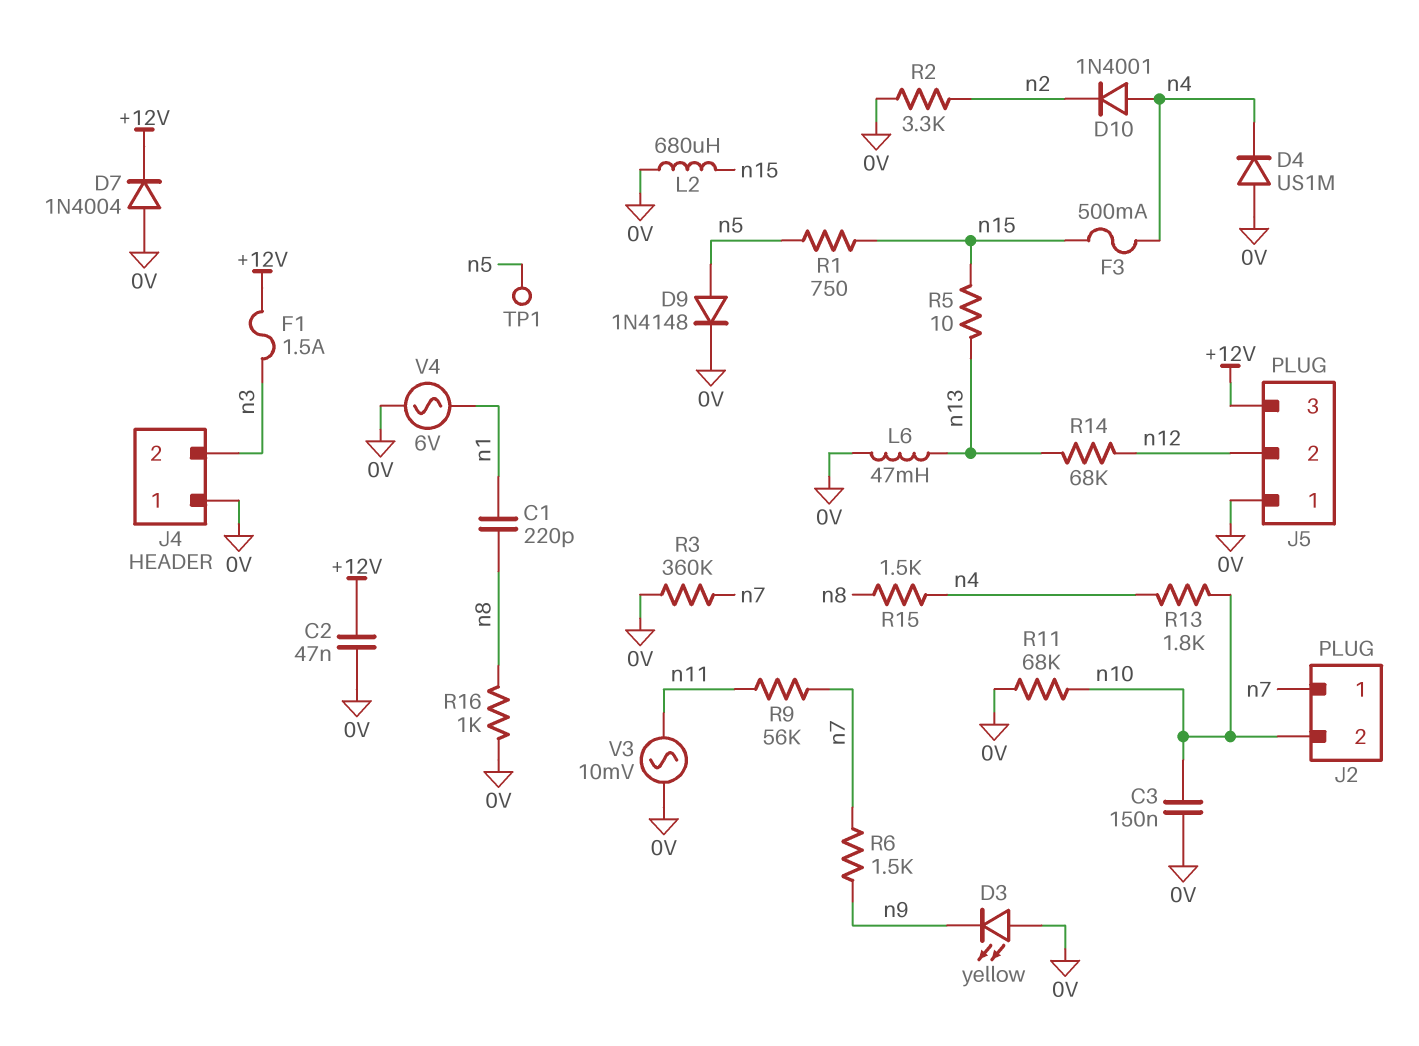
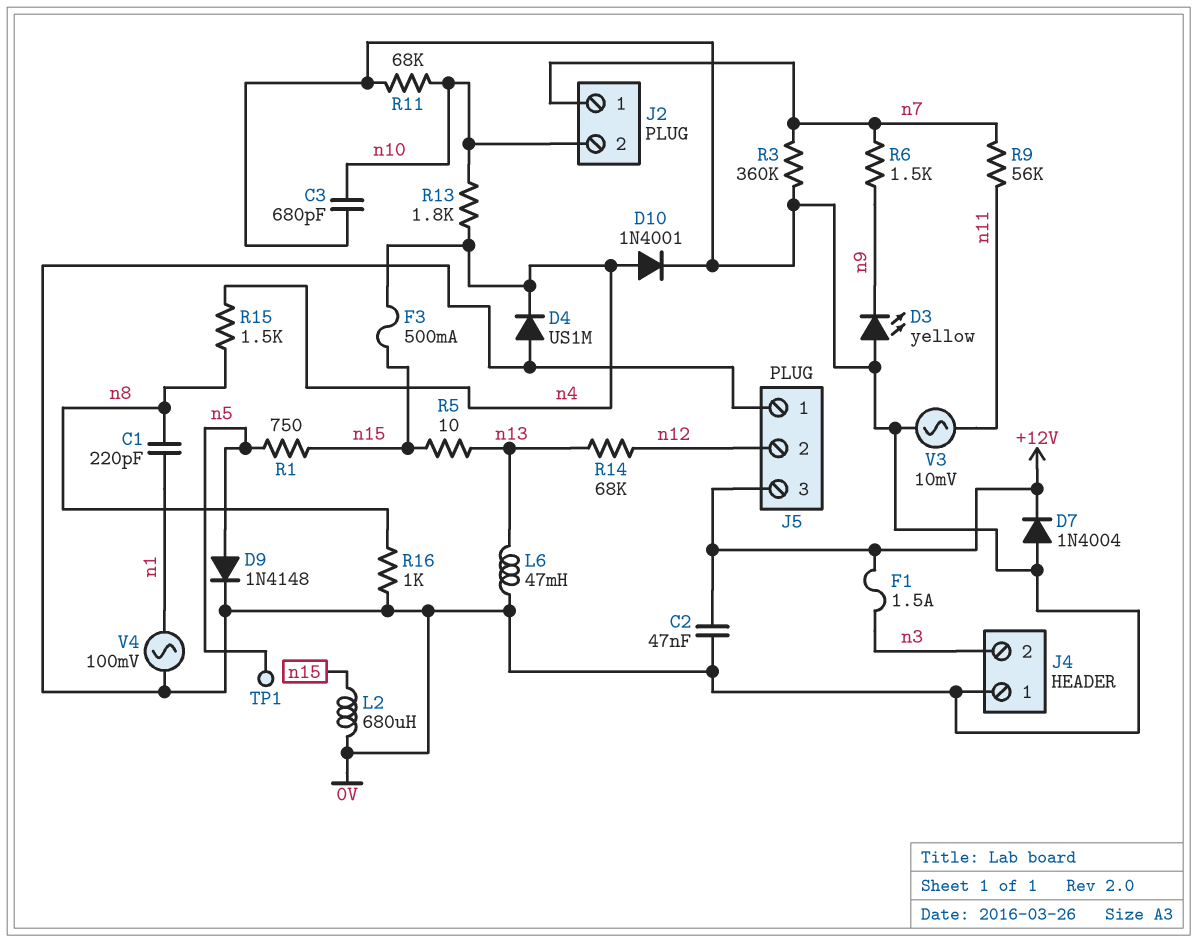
C3: 150nF (0V, n10) -> 680pF (0V, n10)
D10: diode 1N4001 (A n4, K n2) -> diode 1N4001 (A n4, K 0V)
R2: 3.3k (0V, n2) -> none
V4: AC 6V (0V, n1) -> AC 100mV (0V, n1)

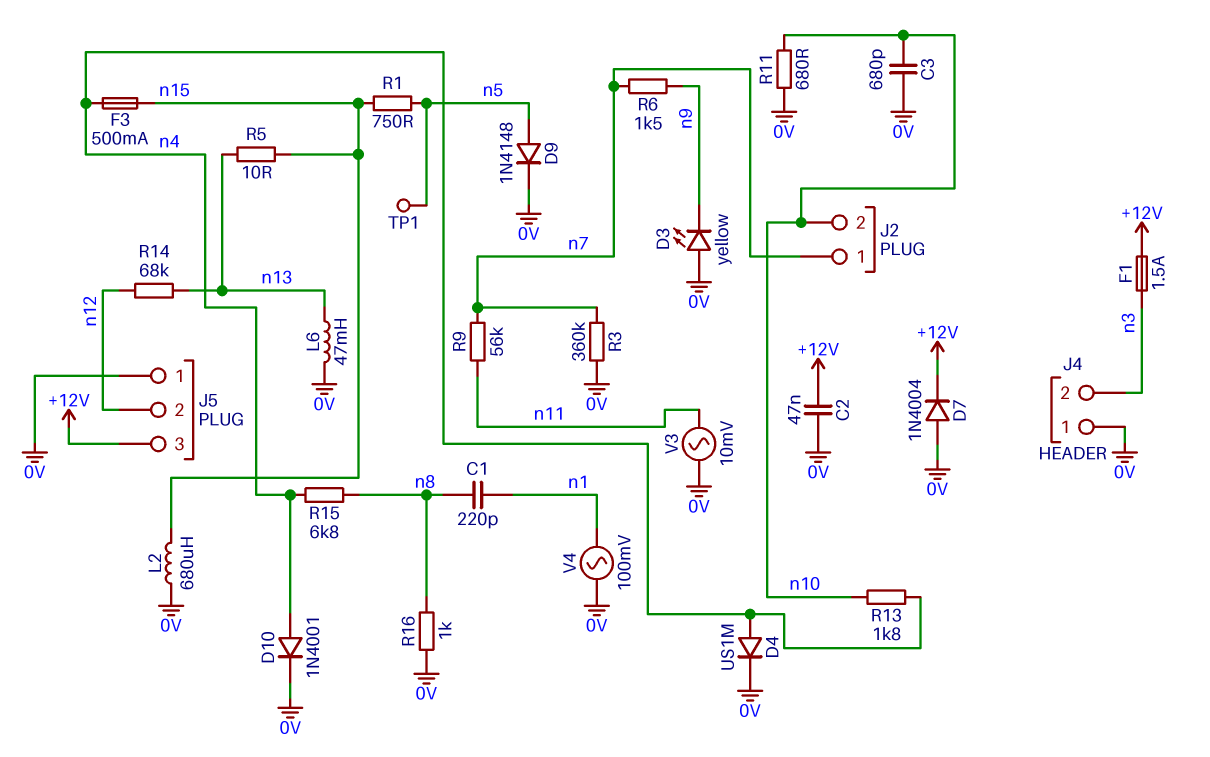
D4: diode US1M (A 0V, K n4) -> diode US1M (A n4, K 0V)
R11: 68k (0V, n10) -> 680 (0V, n10)
R15: 1.5k (n4, n8) -> 6.8k (n4, n8)

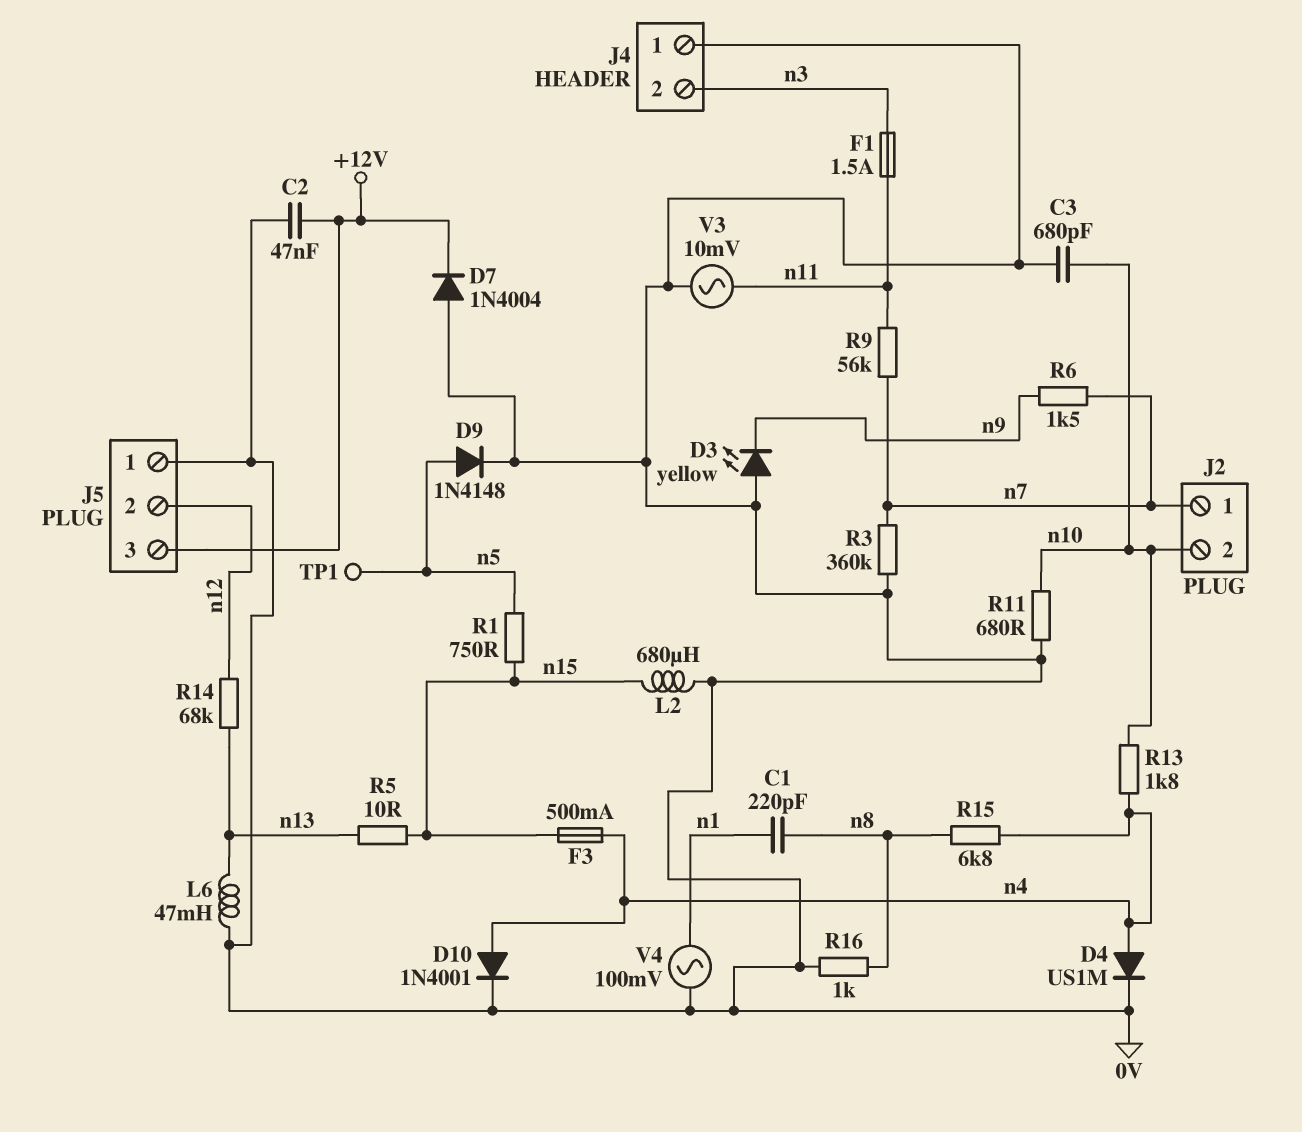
F1: 1.5A (+12V, n3) -> 1.5A (n3, n11)

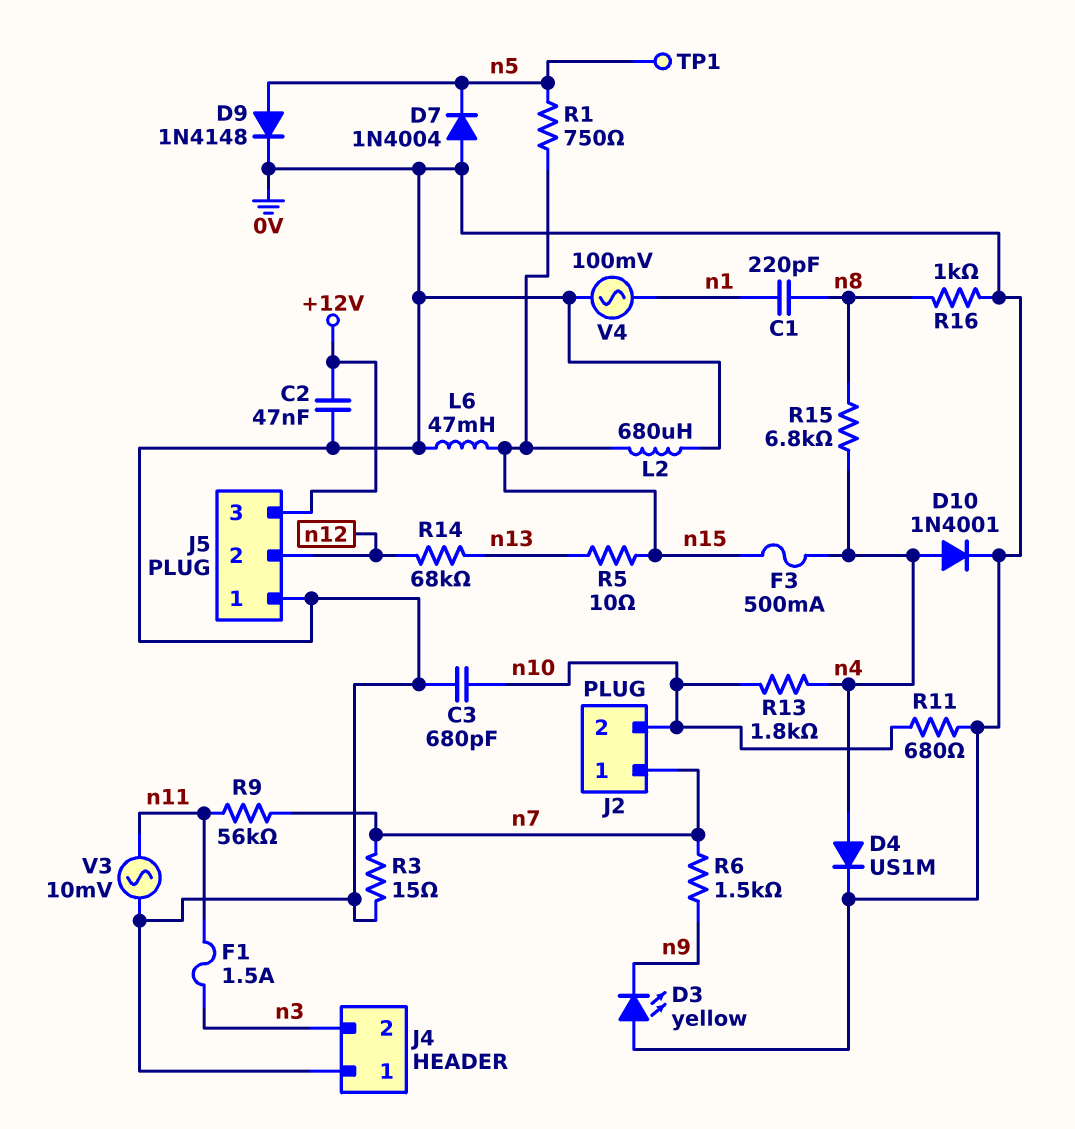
D7: diode 1N4004 (A 0V, K +12V) -> diode 1N4004 (A 0V, K n5)
L6: 47mH (0V, n13) -> 47mH (0V, n15)
R3: 360k (0V, n7) -> 15 (0V, n7)

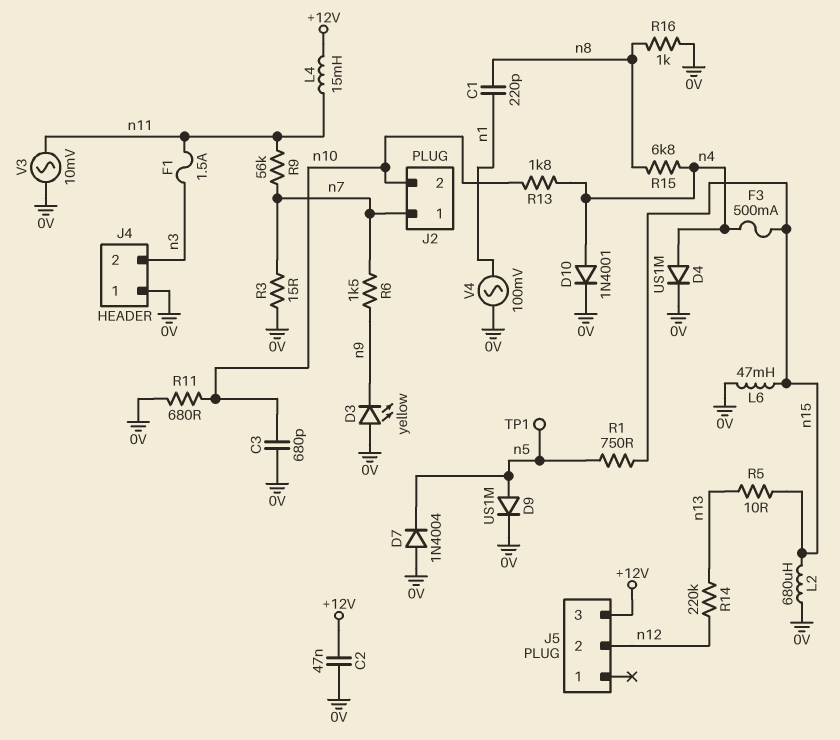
D9: diode 1N4148 (A n5, K 0V) -> diode US1M (A n5, K 0V)
J5 pin 1: 0V -> none
L4: none -> 15mH (+12V, n11)
R14: 68k (n12, n13) -> 220k (n12, n13)

